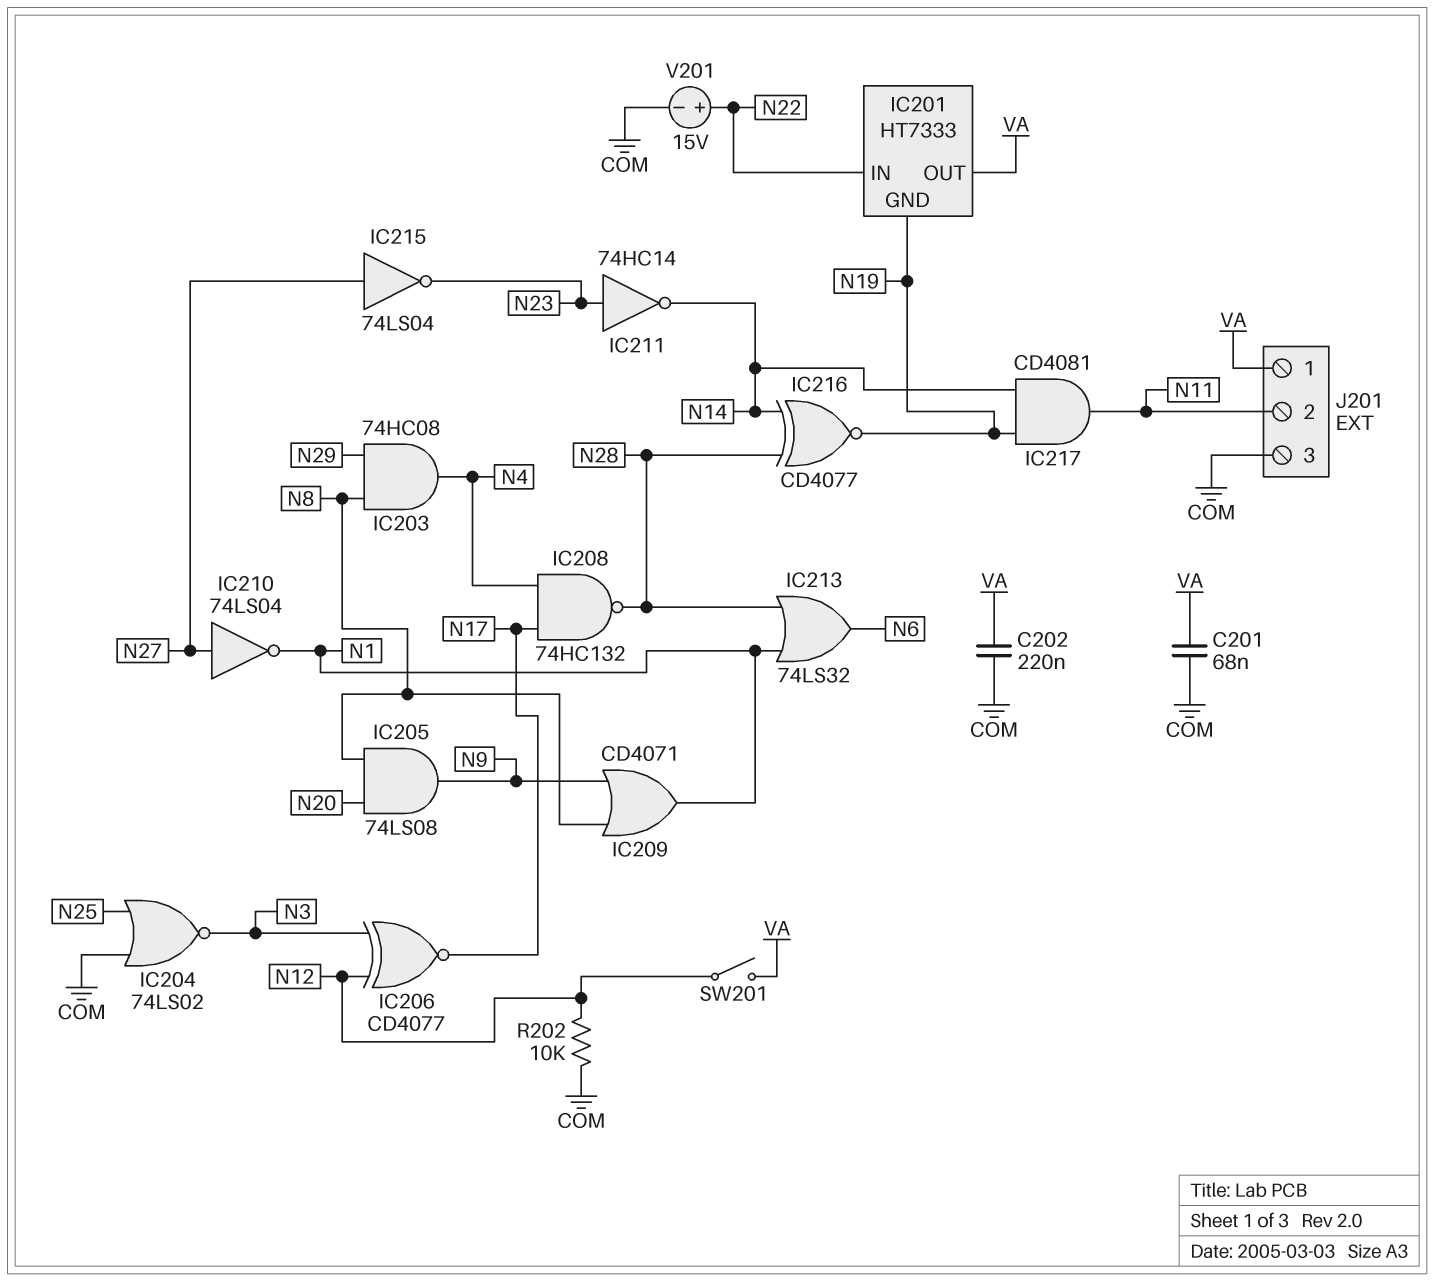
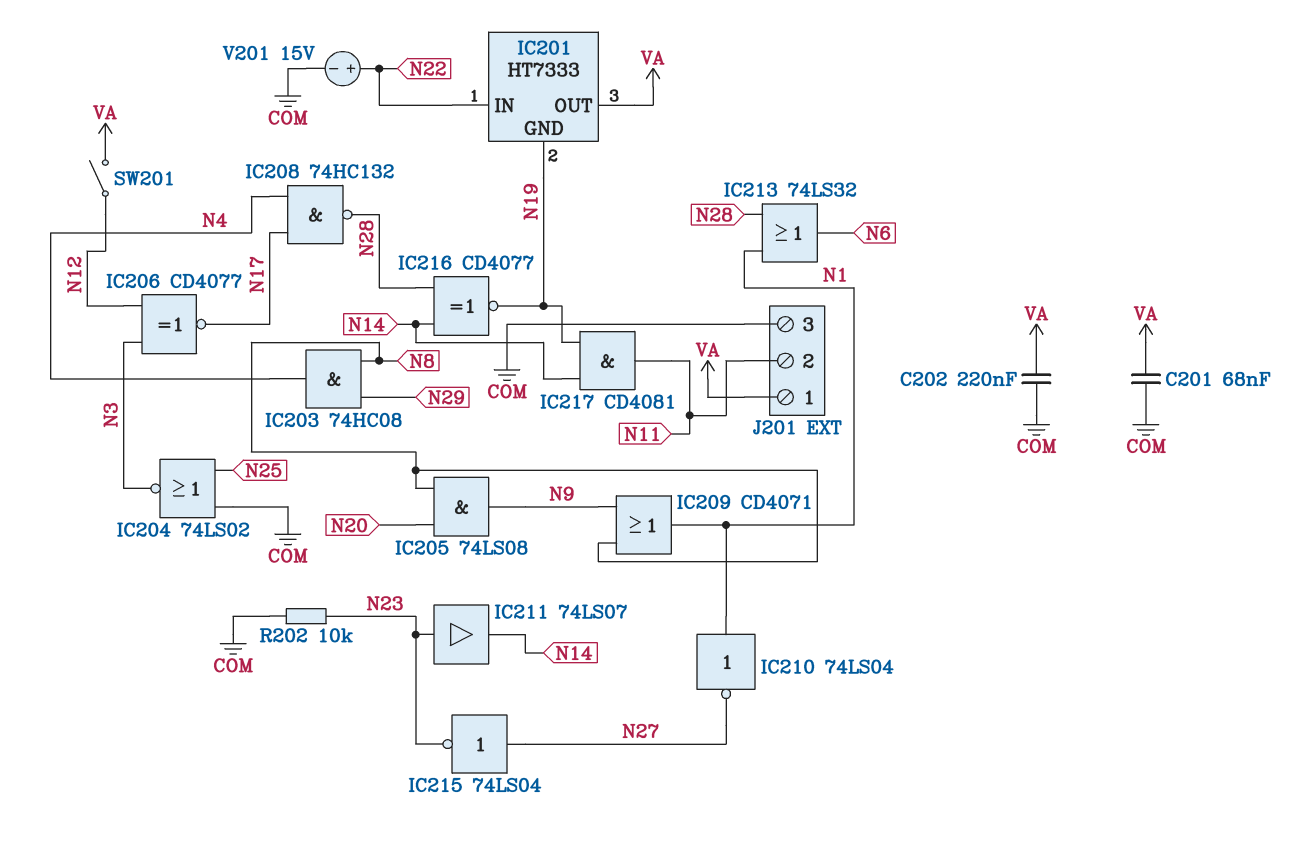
IC210: NOT 74LS04 (in N27, out N1) -> NOT 74LS04 (in N1, out N27)
IC211: NOT 74HC14 (in N23, out N14) -> buffer 74LS07 (in N23, out N14)
R202: 10k (COM, N12) -> 10k (COM, N23)

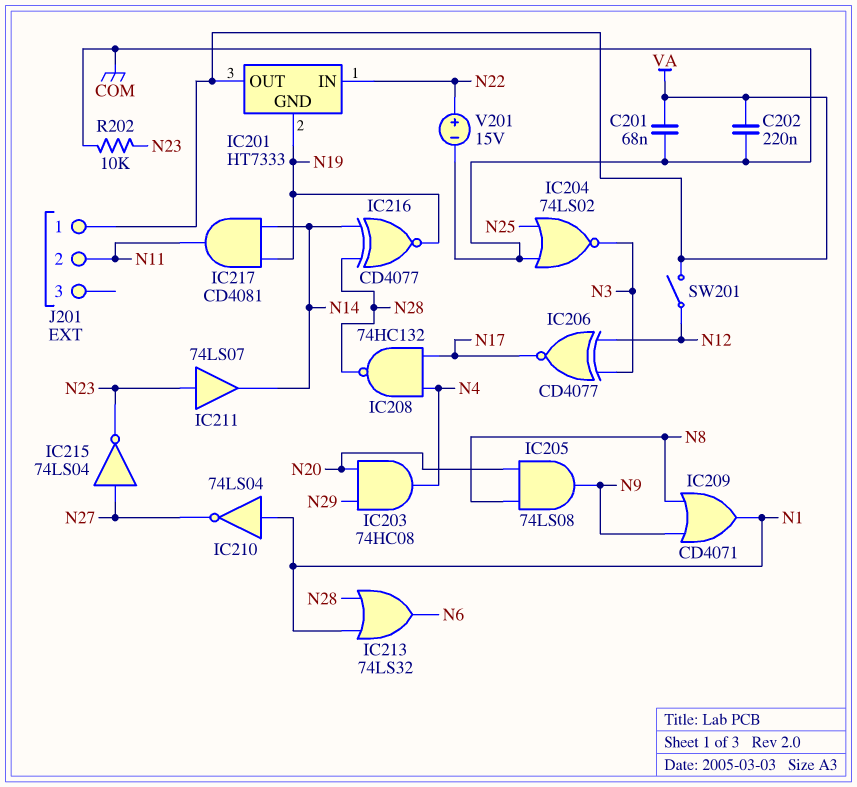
IC203: AND 74HC08 (in N8, in N29, out N4) -> AND 74HC08 (in N20, in N29, out N4)
J201 pin 3: COM -> none

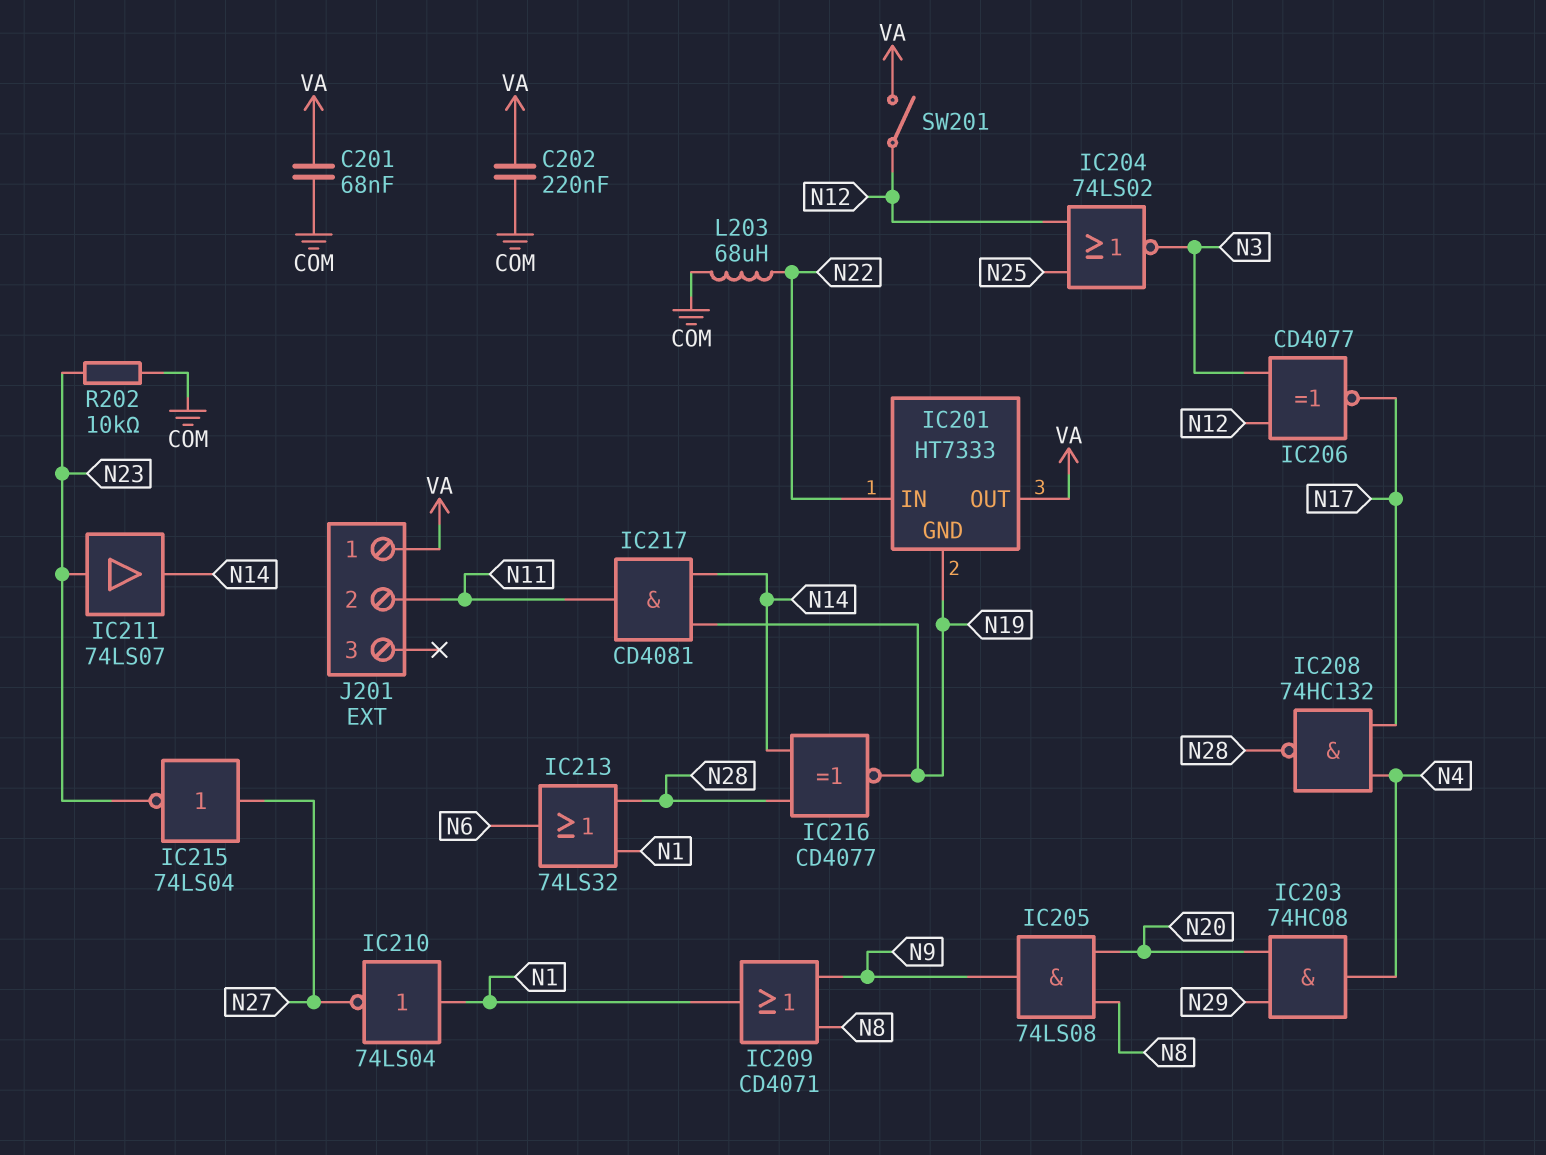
IC204: NOR 74LS02 (in COM, in N25, out N3) -> NOR 74LS02 (in N12, in N25, out N3)
L203: none -> 68uH (COM, N22)
V201: 15V (plus N22, minus COM) -> none

